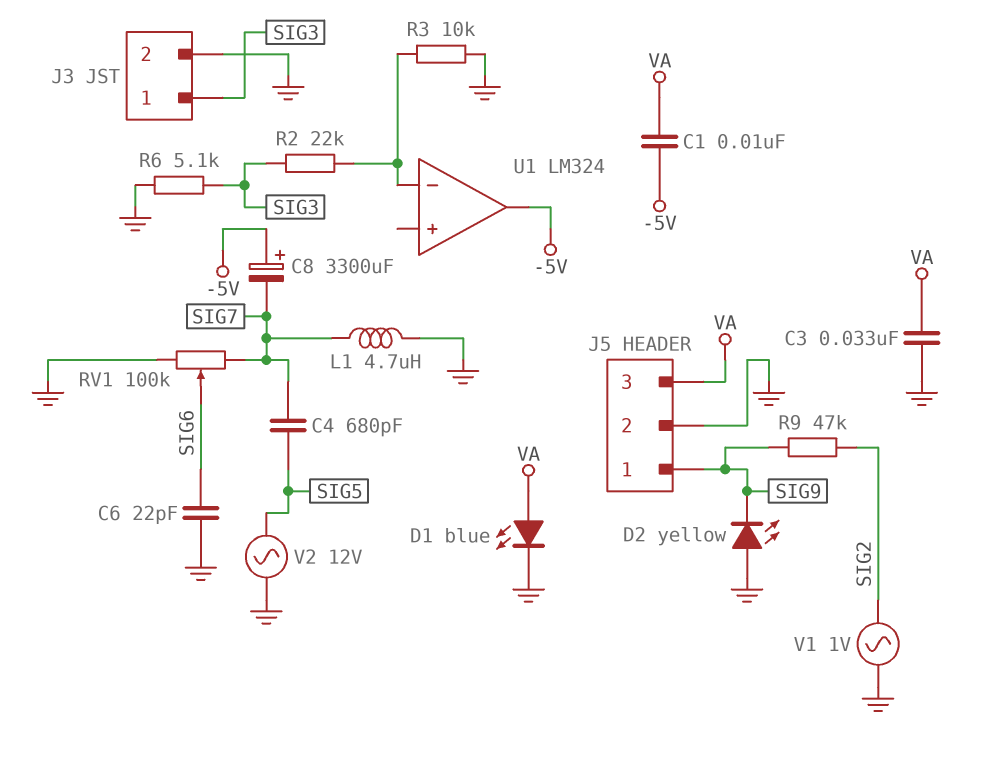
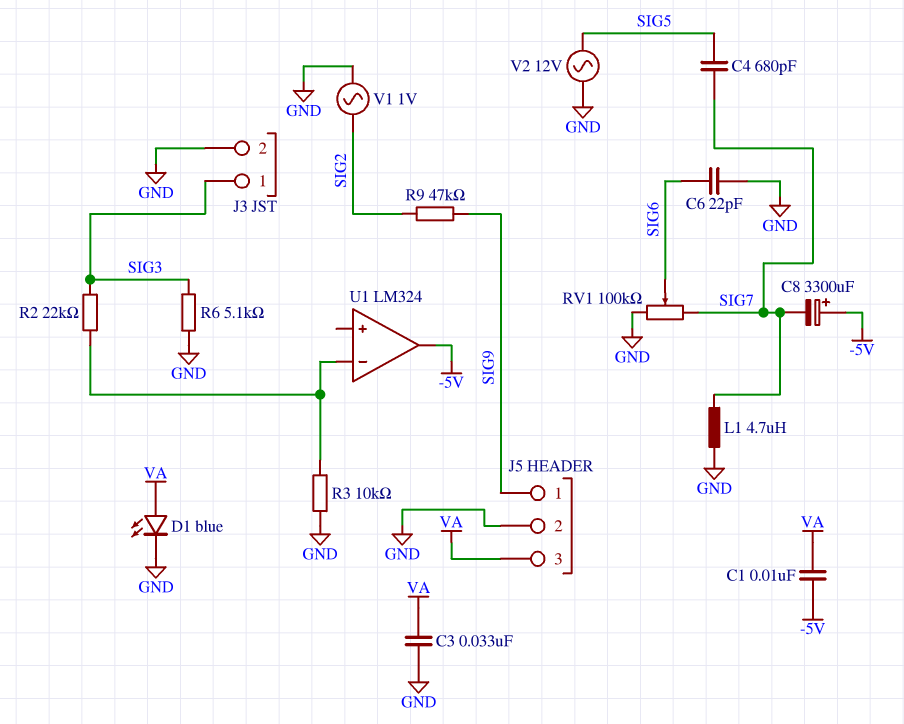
D2: LED yellow (A GND, K SIG9) -> none

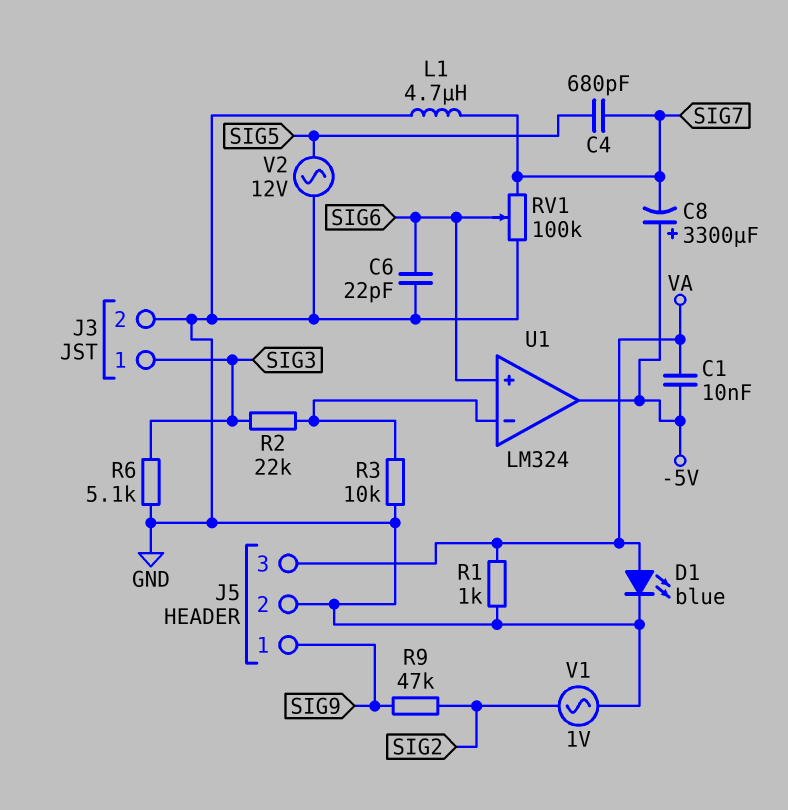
C3: 33nF (GND, VA) -> none
R1: none -> 1k (GND, VA)
U1 pin in+: none -> SIG6

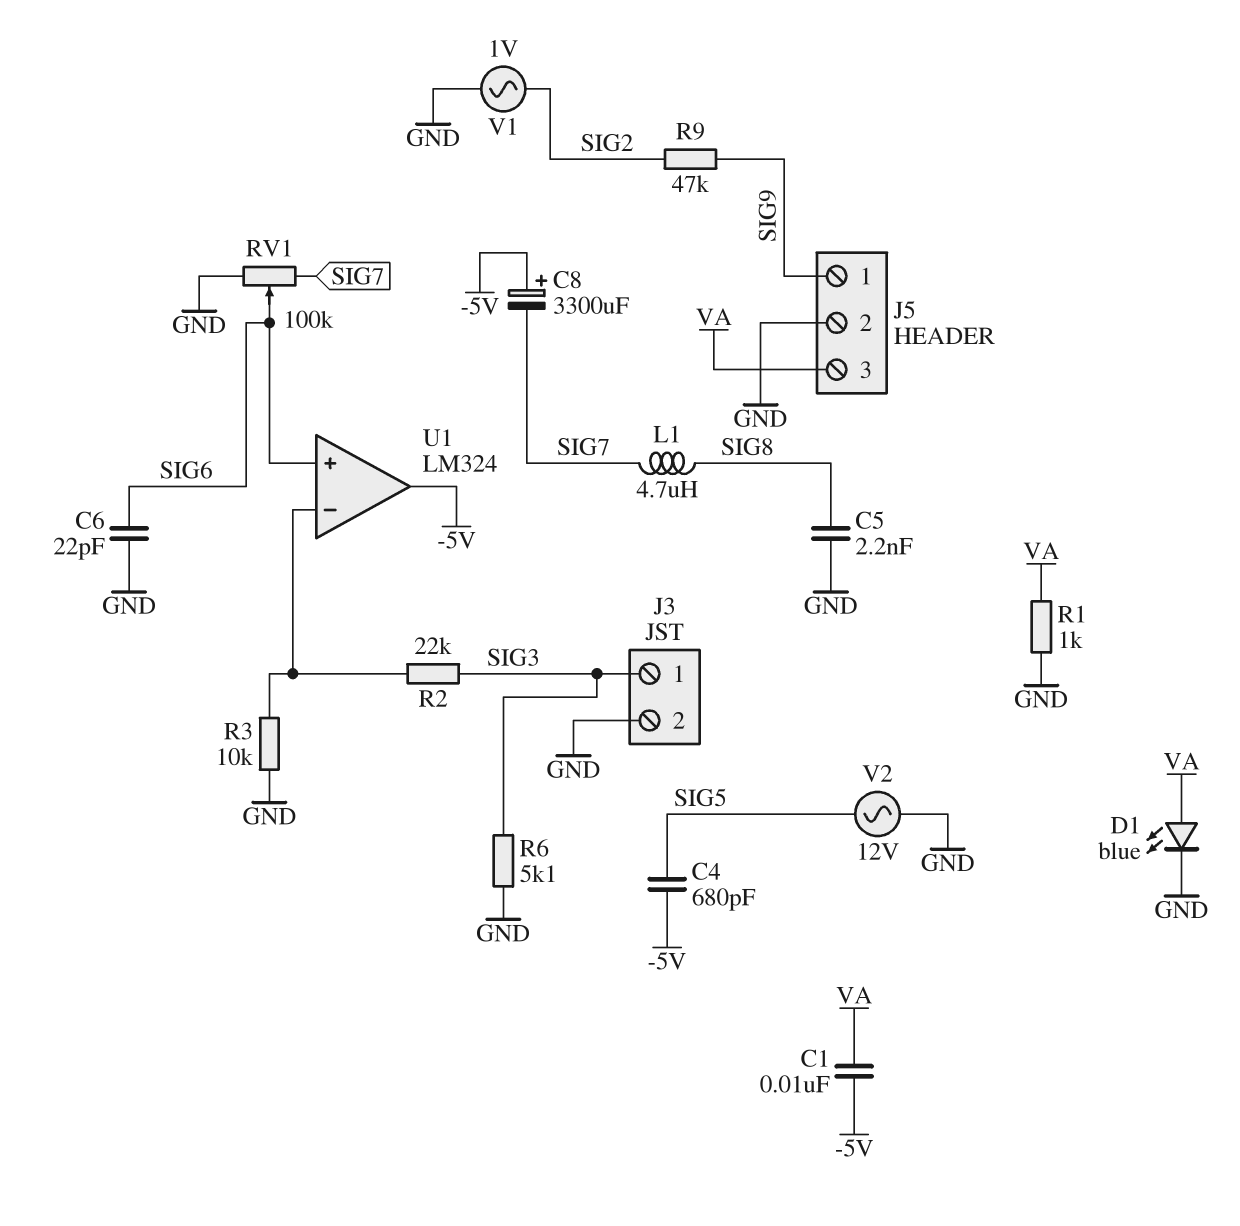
C4: 680pF (SIG5, SIG7) -> 680pF (-5V, SIG5)
C5: none -> 2.2nF (GND, SIG8)
L1: 4.7uH (GND, SIG7) -> 4.7uH (SIG7, SIG8)

